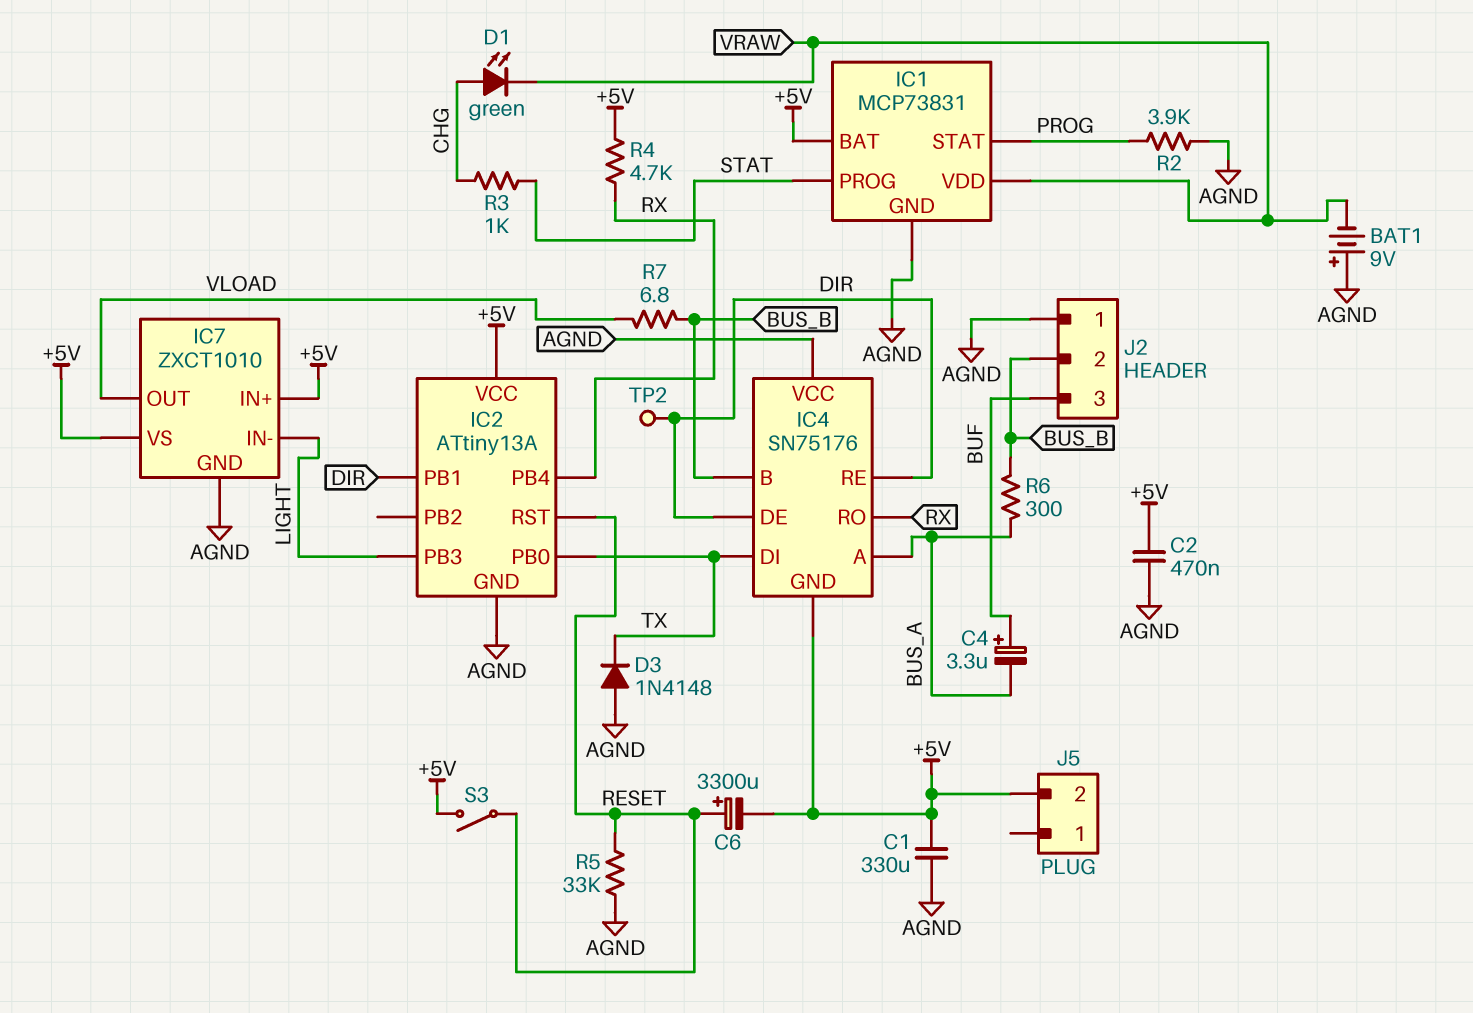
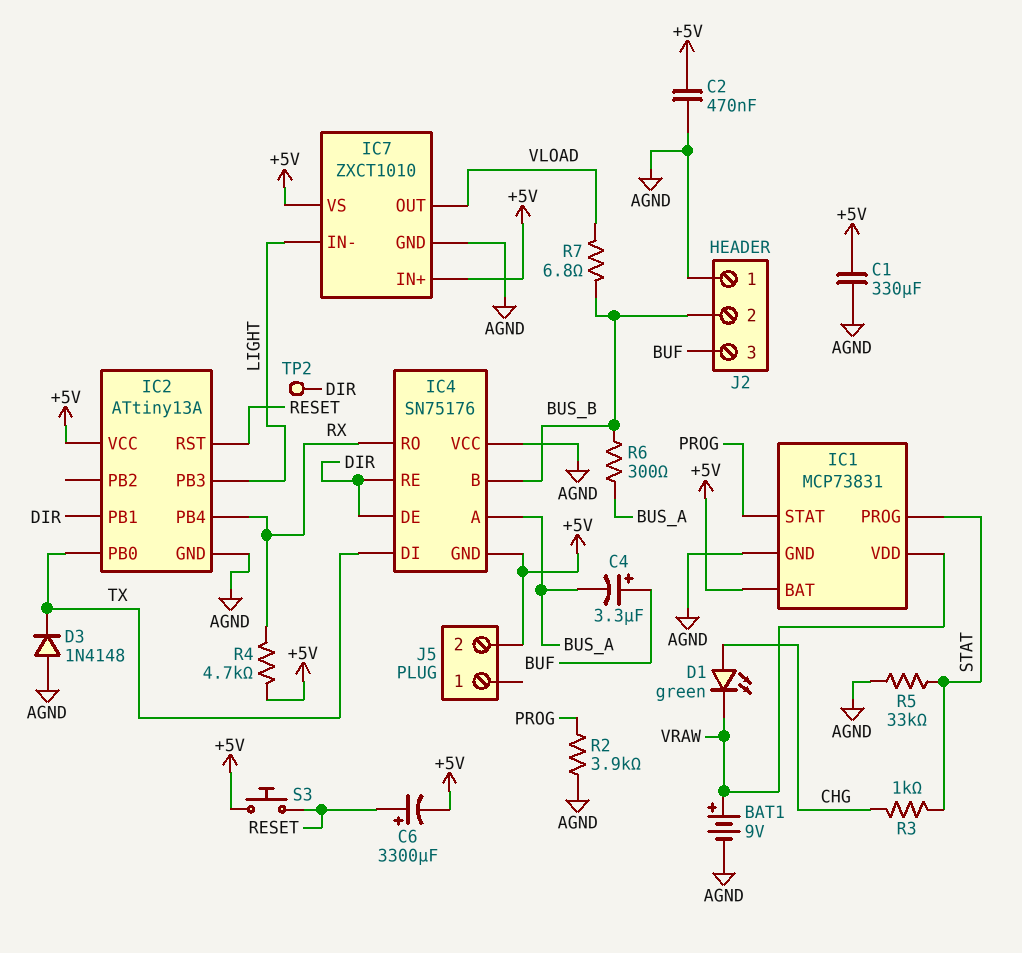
BAT1: 9V (plus AGND, minus VRAW) -> 9V (plus VRAW, minus AGND)
R5: 33k (AGND, RESET) -> 33k (AGND, STAT)
S3: switch (+5V, RESET) -> button (+5V, RESET)

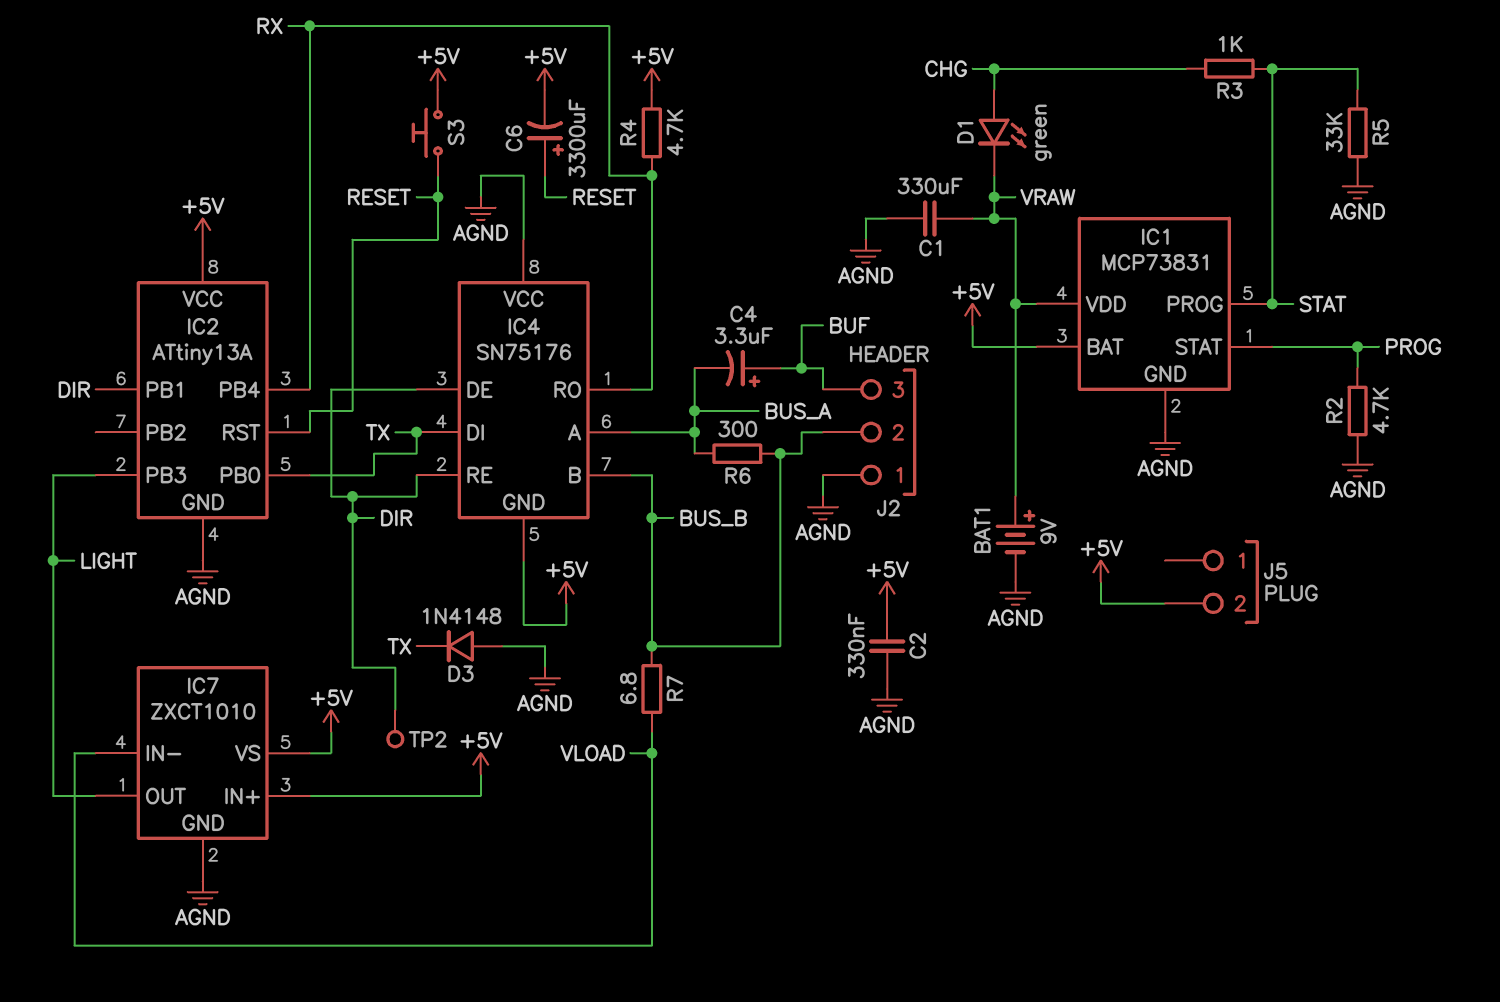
C1: 330uF (+5V, AGND) -> 330uF (AGND, VRAW)
C2: 470nF (+5V, AGND) -> 330nF (+5V, AGND)
IC7 pin IN-: LIGHT -> VLOAD
IC7 pin OUT: VLOAD -> LIGHT
R2: 3.9k (AGND, PROG) -> 4.7k (AGND, PROG)

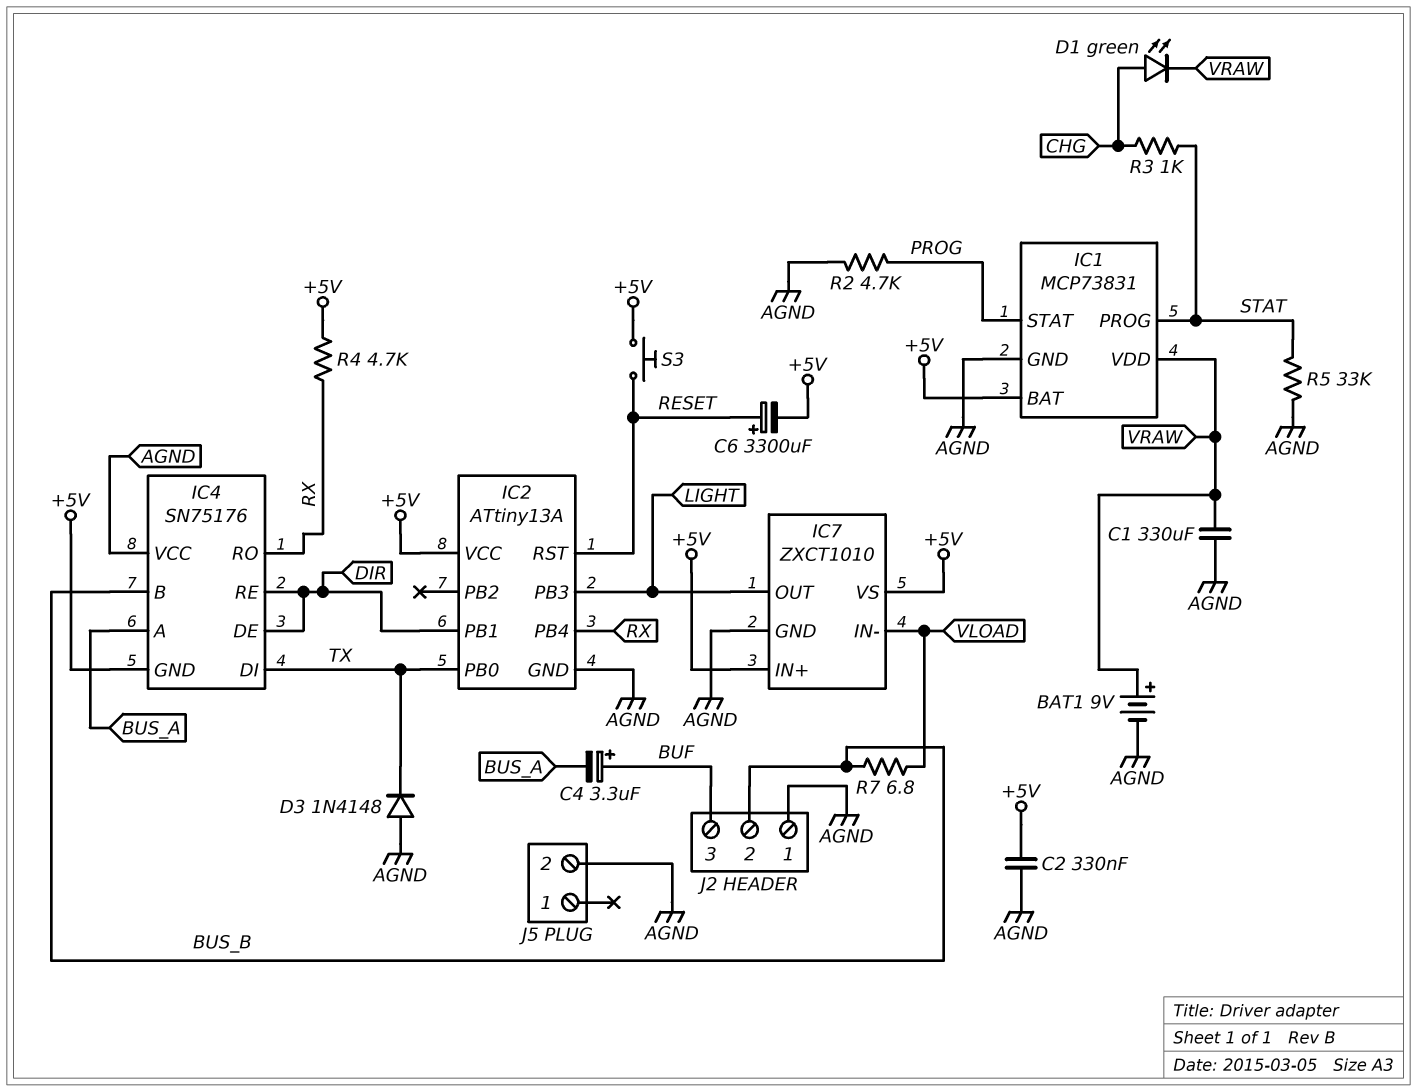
J5 pin 2: +5V -> AGND
R6: 300 (BUS_A, BUS_B) -> none
TP2: test point (DIR) -> none

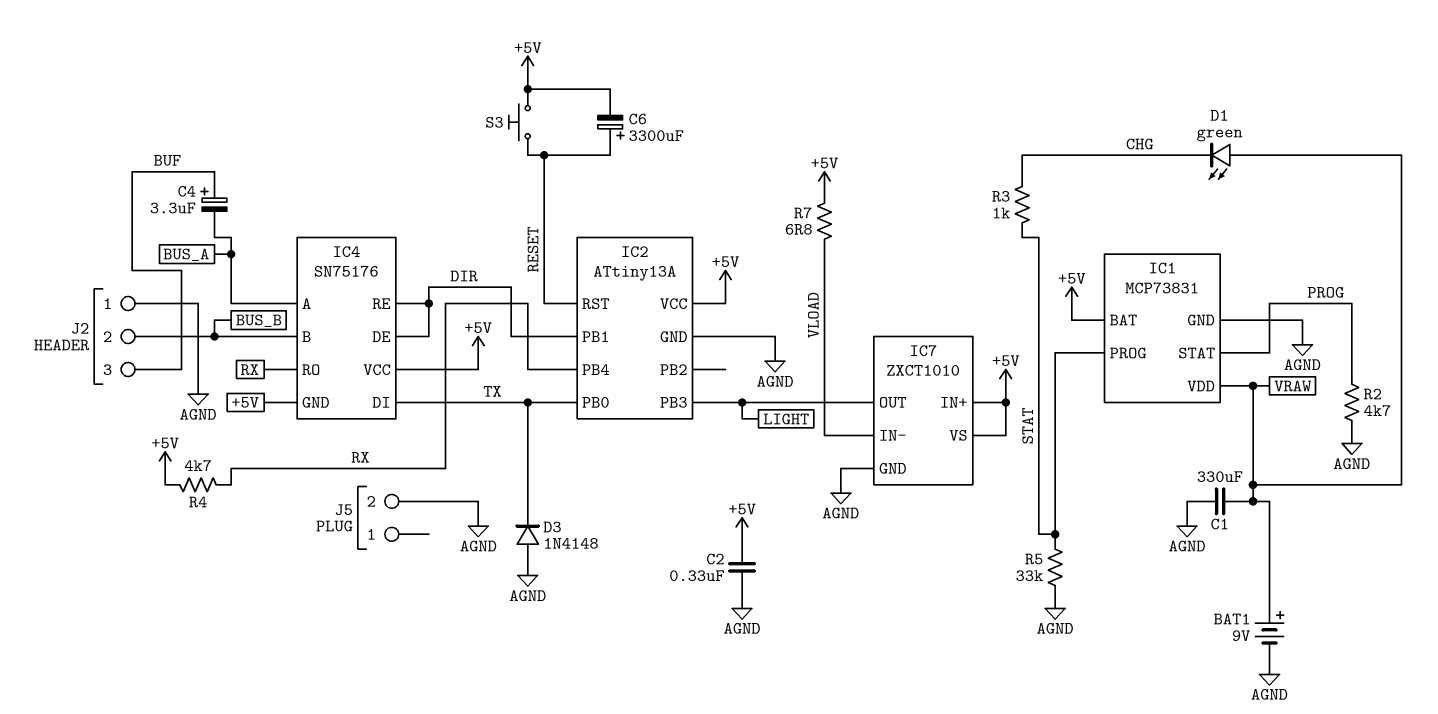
D1: LED green (A CHG, K VRAW) -> LED green (A VRAW, K CHG)
IC4 pin VCC: AGND -> +5V
R7: 6.8 (BUS_B, VLOAD) -> 6.8 (+5V, VLOAD)

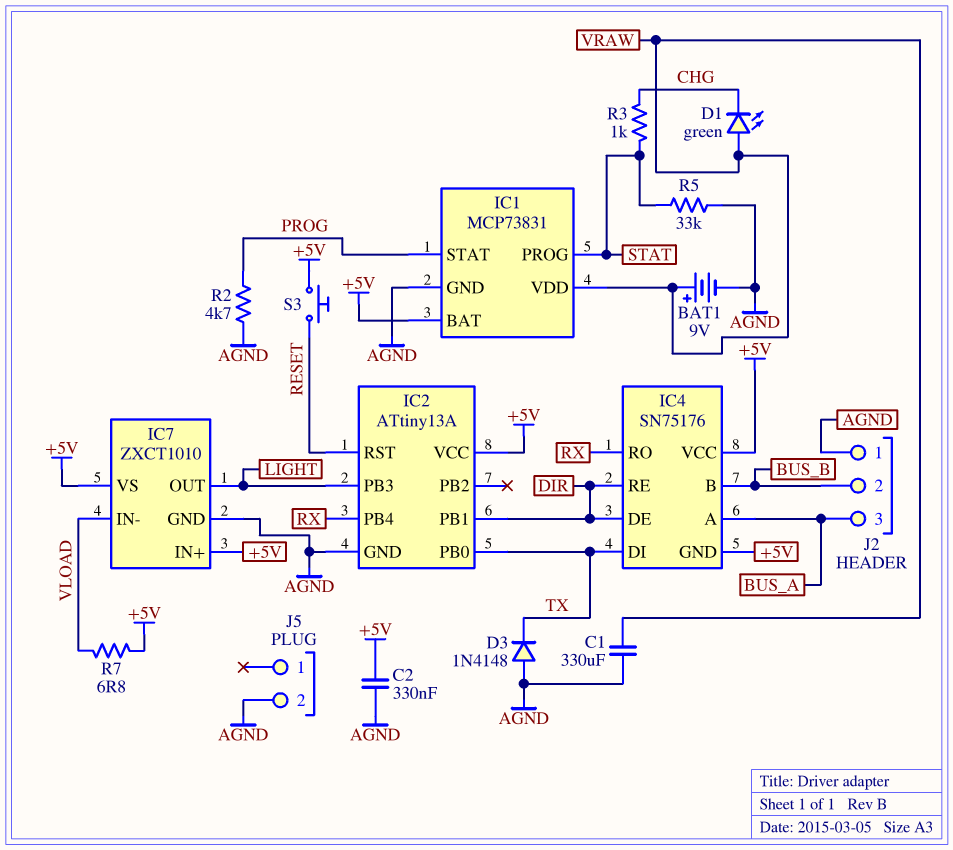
C4: 3.3uF (plus BUF, minus BUS_A) -> none
C6: 3300uF (plus RESET, minus +5V) -> none
J2 pin 3: BUF -> BUS_A
R4: 4.7k (+5V, RX) -> none

